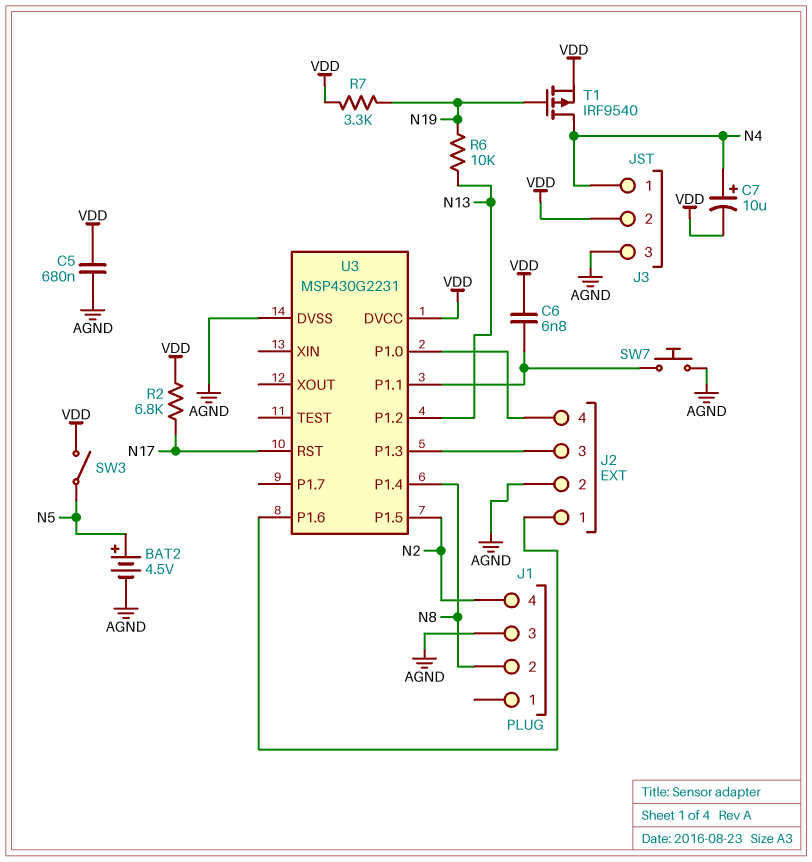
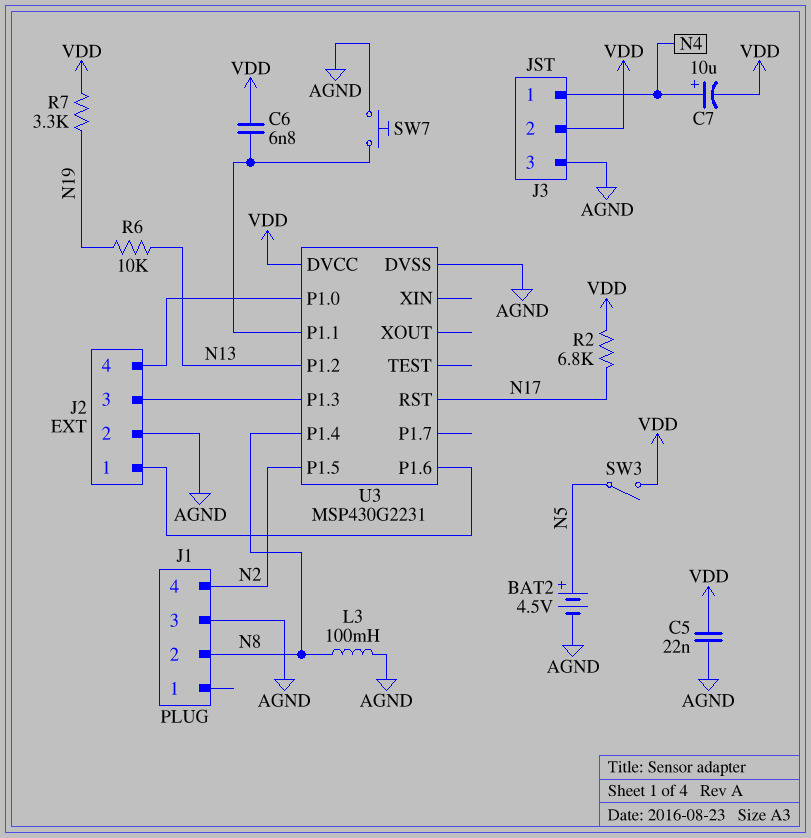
C5: 680nF (AGND, VDD) -> 22nF (AGND, VDD)
L3: none -> 100mH (AGND, N8)
T1: PMOS IRF9540 (G N19, D N4, S VDD) -> none

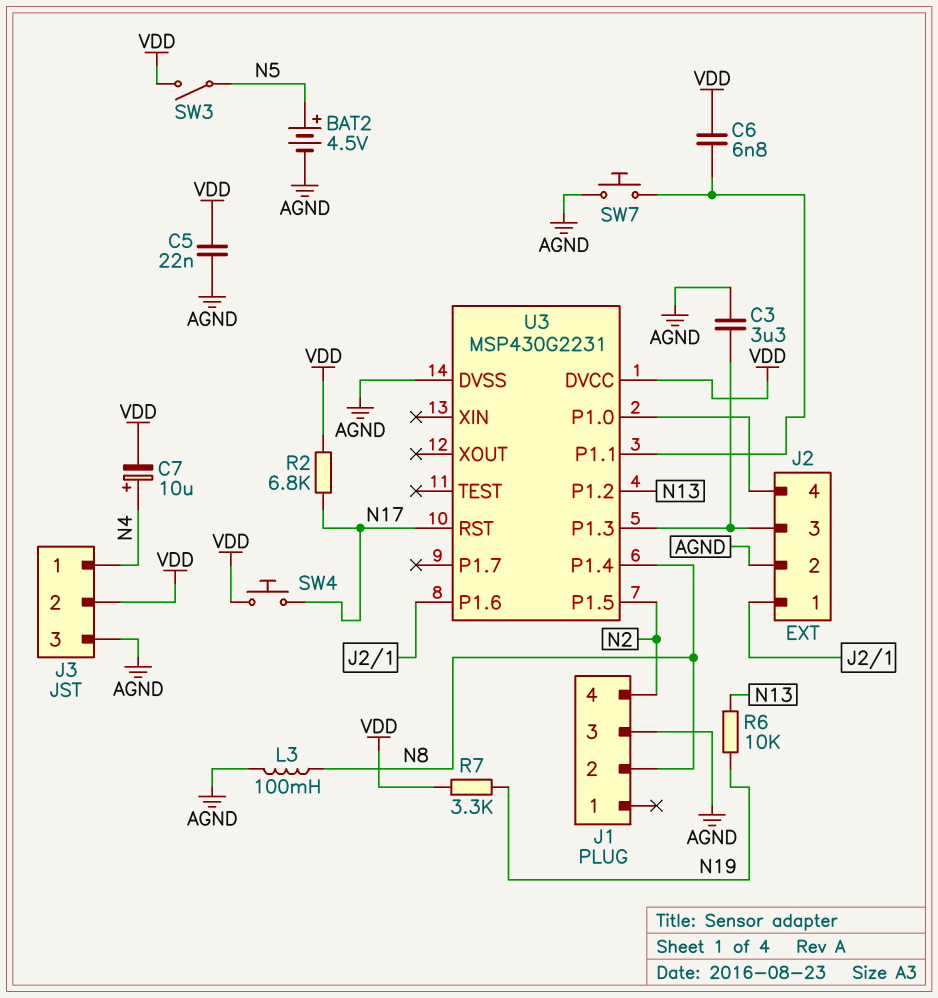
C3: none -> 3.3uF (AGND, J2/3)
SW4: none -> button (N17, VDD)

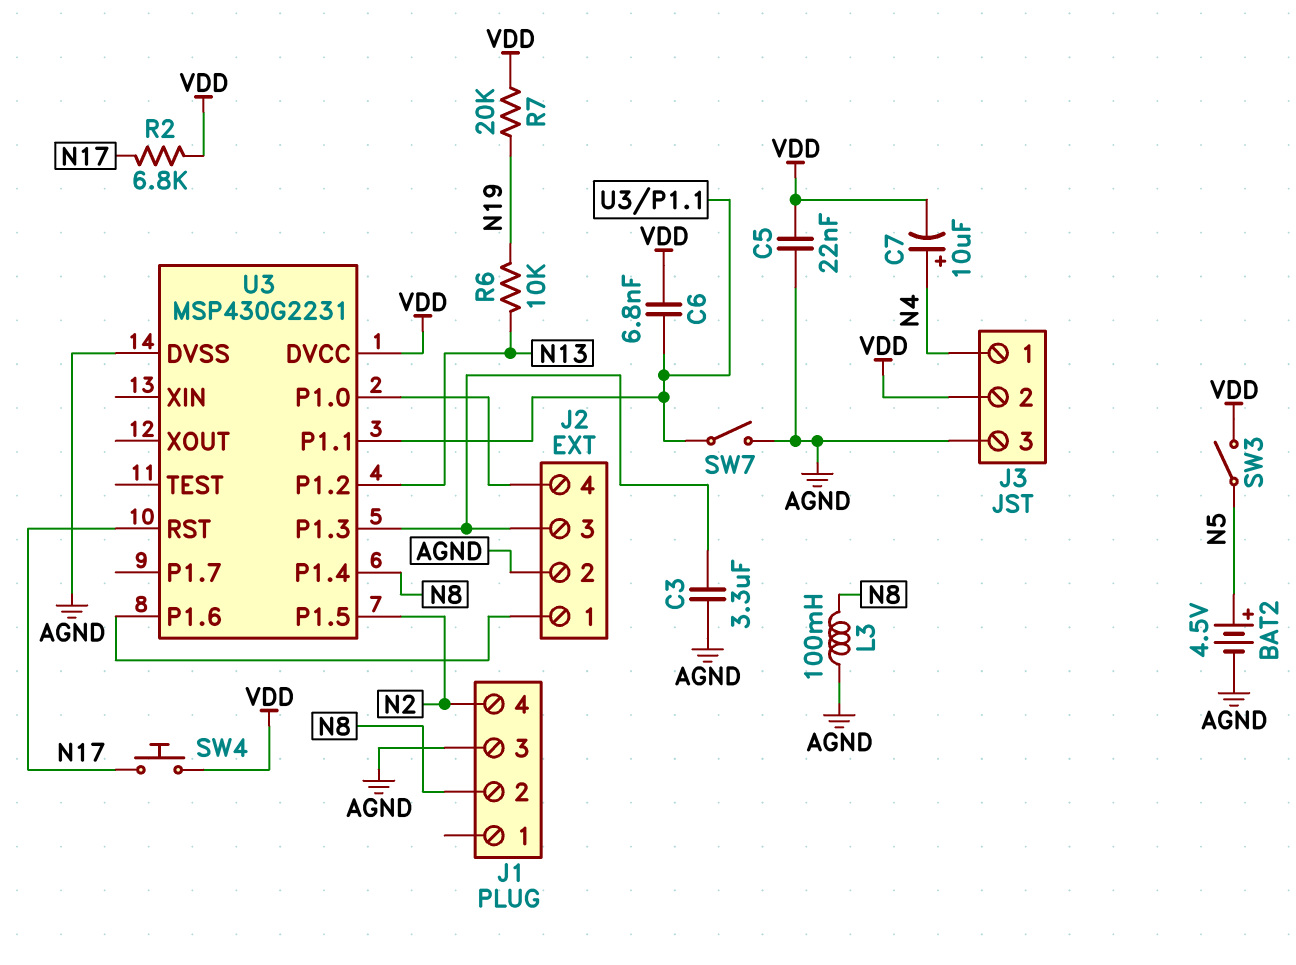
R7: 3.3k (N19, VDD) -> 20k (N19, VDD)
SW7: button (AGND, U3/P1.1) -> switch (AGND, U3/P1.1)

